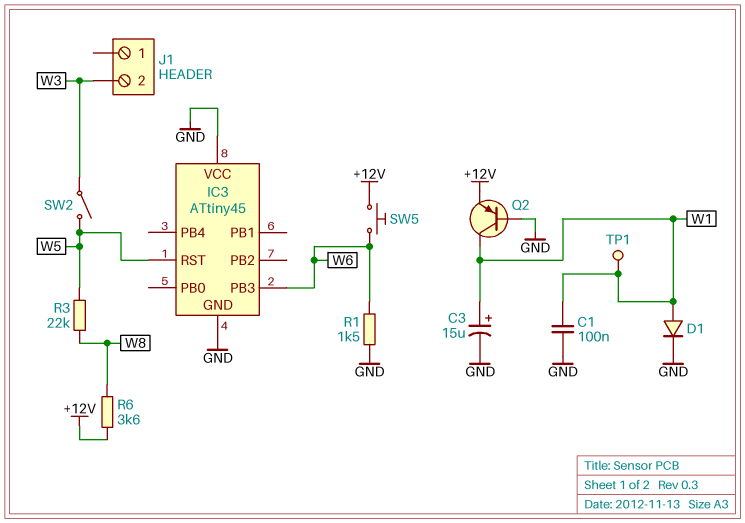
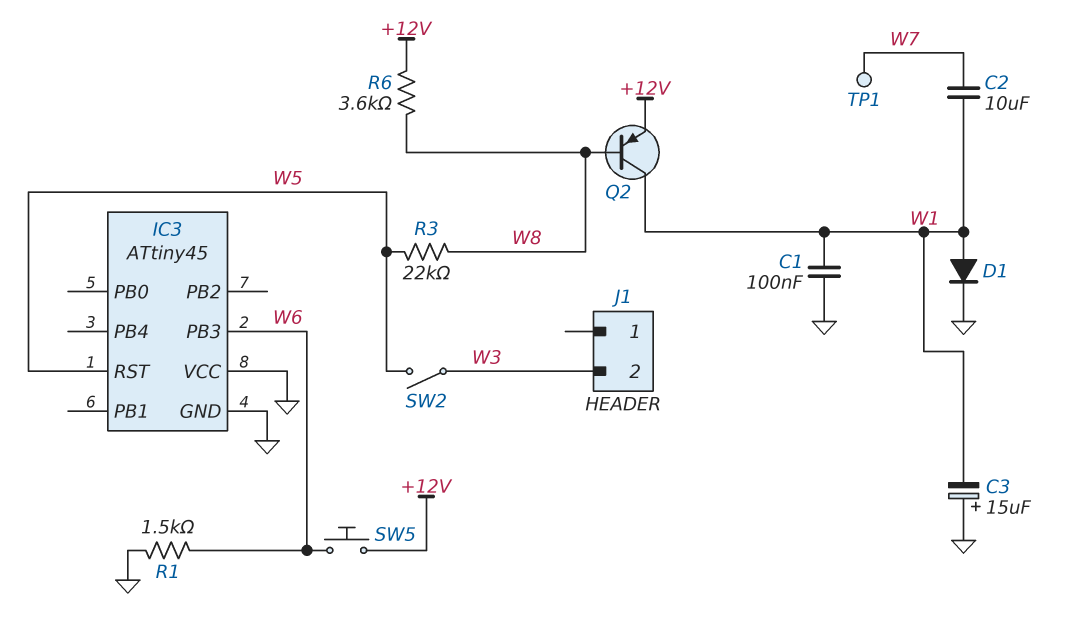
C2: none -> 10uF (W1, W7)
C3: 15uF (plus W1, minus GND) -> 15uF (plus GND, minus W1)
Q2: PNP (B GND, C W1, E +12V) -> PNP (B W8, C W1, E +12V)
TP1: test point (W1) -> test point (W7)

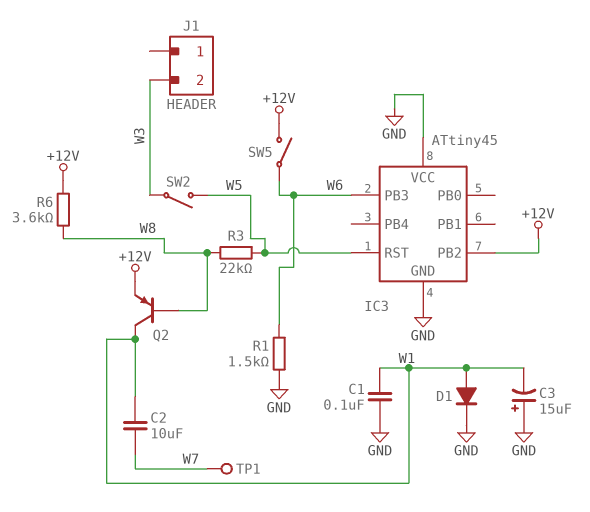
IC3 pin PB2: none -> +12V
SW5: button (+12V, W6) -> switch (+12V, W6)

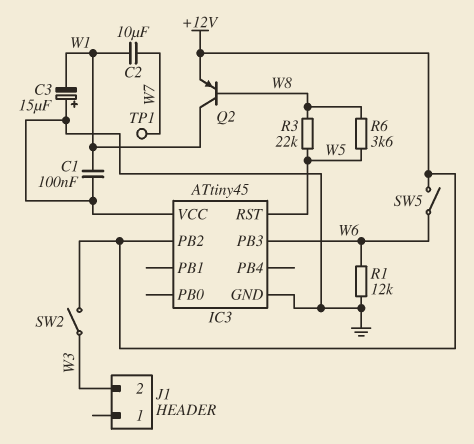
D1: diode (A W1, K GND) -> none
R1: 1.5k (GND, W6) -> 12k (GND, W6)
R6: 3.6k (+12V, W8) -> 3.6k (W5, W8)
SW2: switch (W3, W5) -> switch (+12V, W3)

